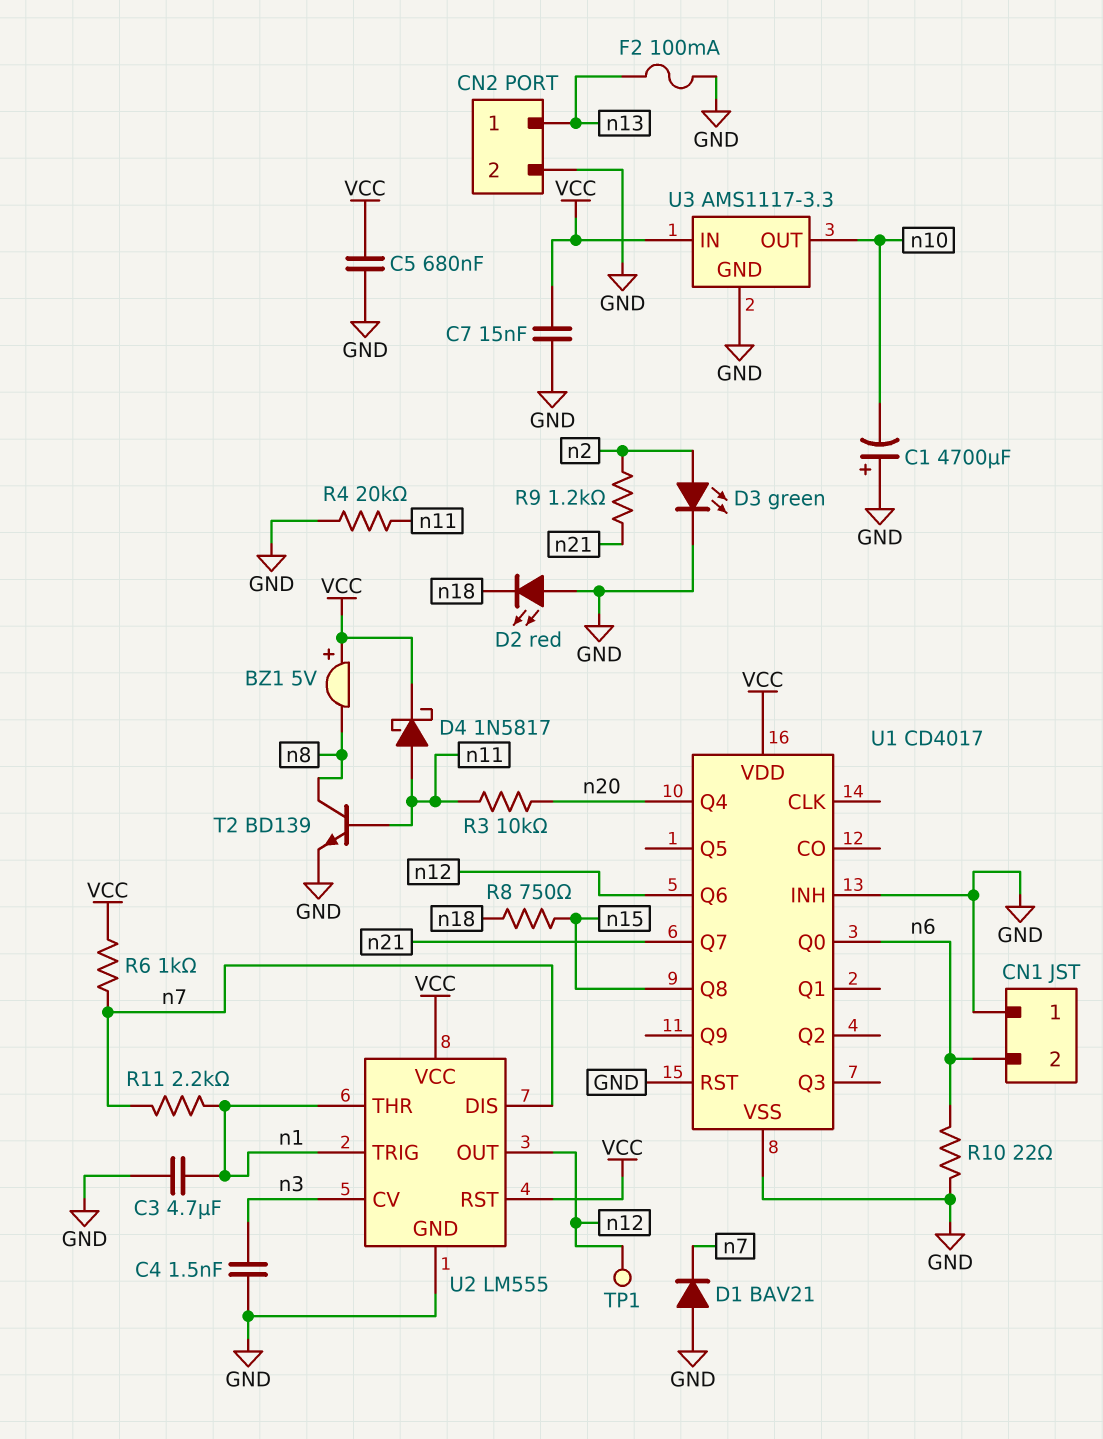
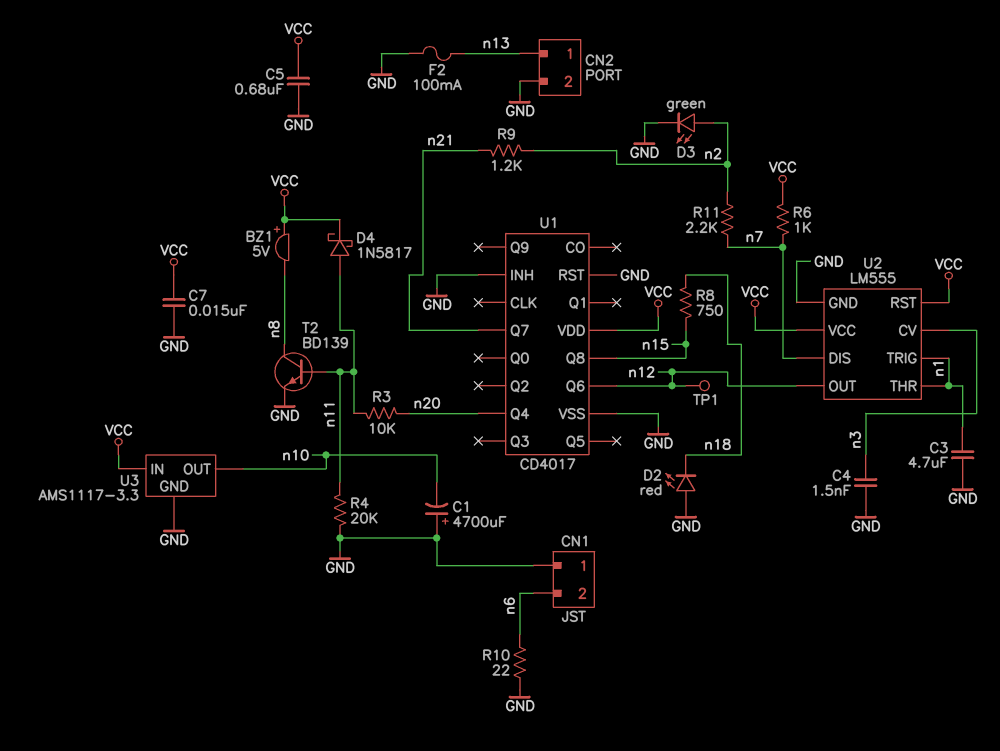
D1: diode BAV21 (A GND, K n7) -> none
R11: 2.2k (n1, n7) -> 2.2k (n2, n7)
U1 pin Q0: n6 -> none

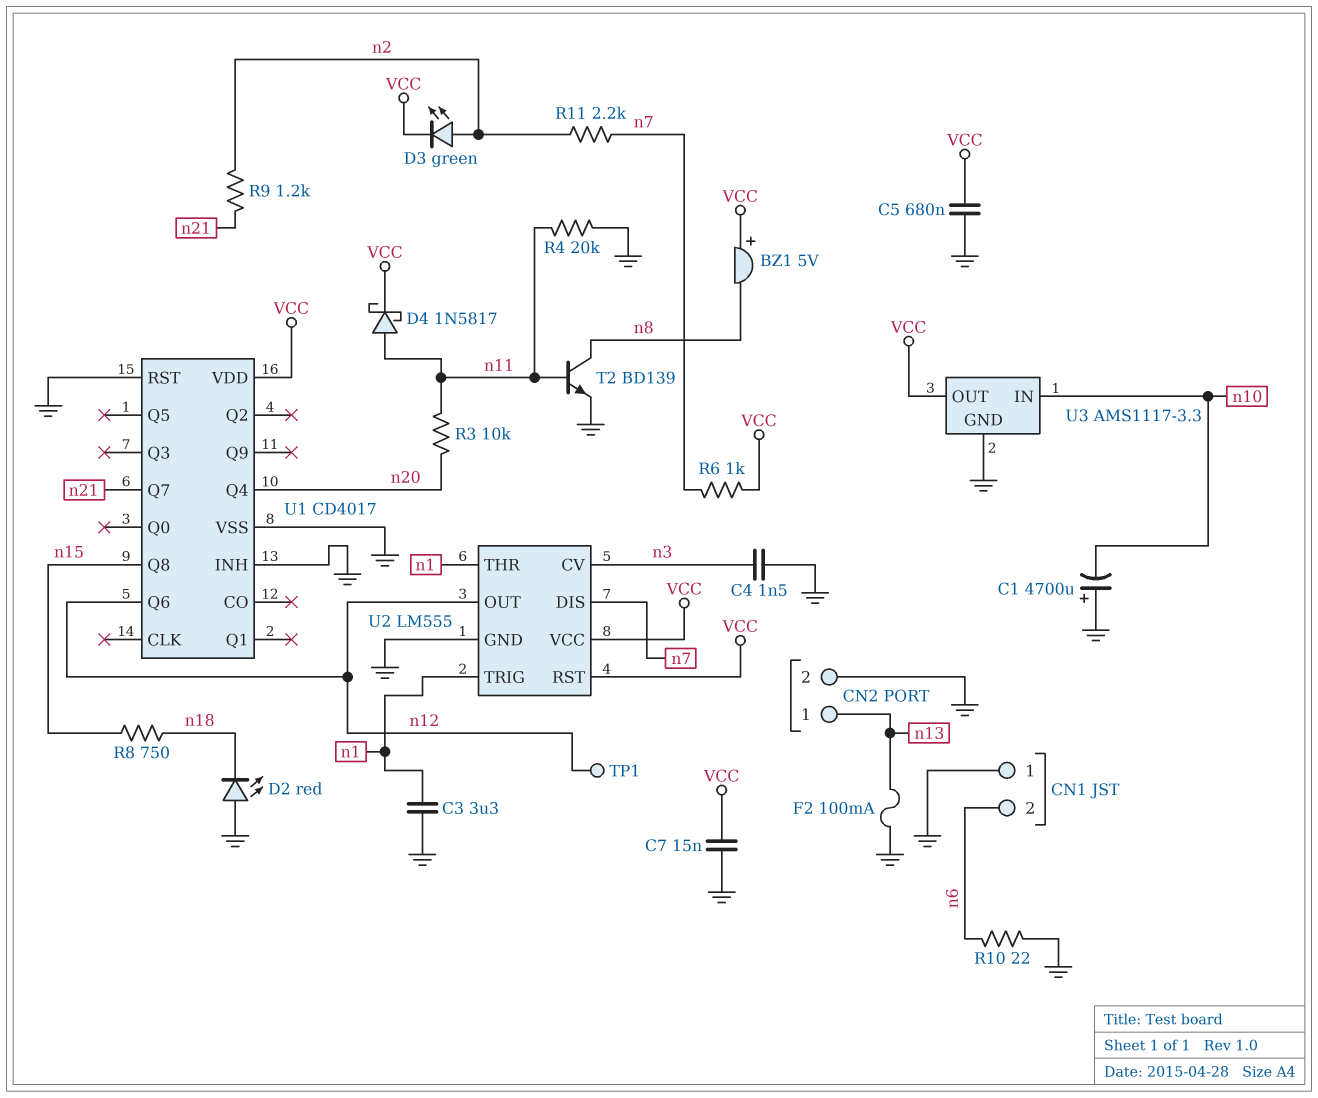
C3: 4.7uF (GND, n1) -> 3.3uF (GND, n1)
D3: LED green (A n2, K GND) -> LED green (A n2, K VCC)
U3 pin IN: VCC -> n10
U3 pin OUT: n10 -> VCC

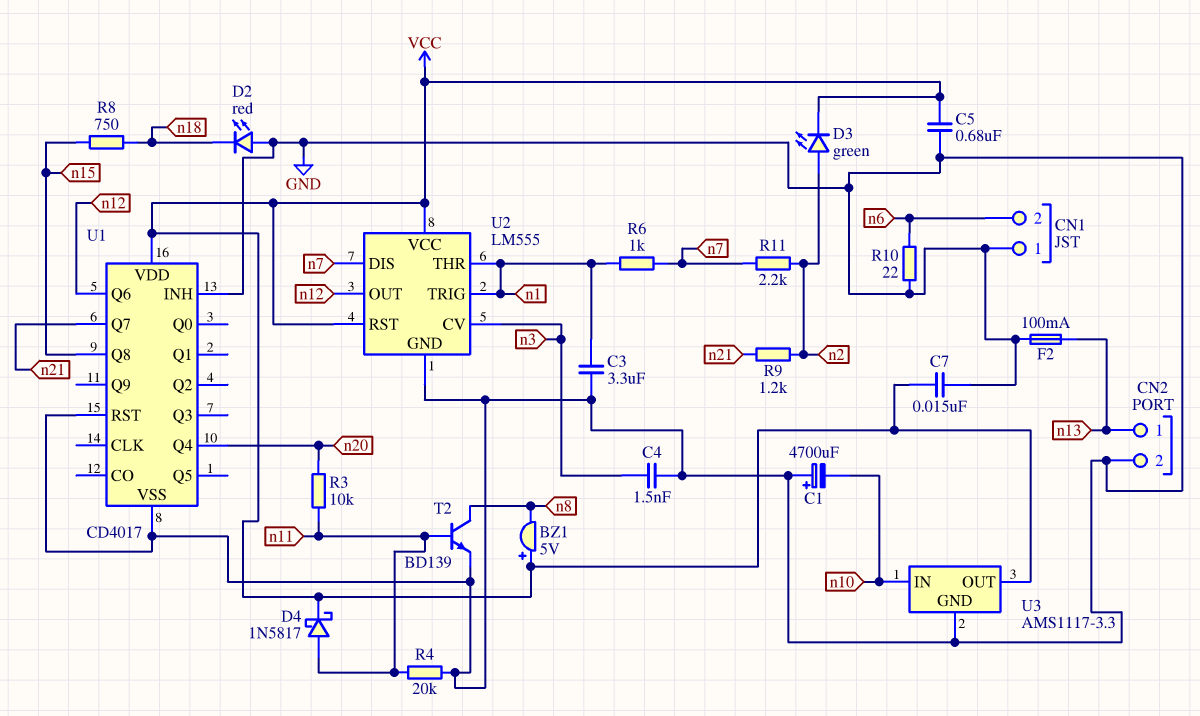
R6: 1k (VCC, n7) -> 1k (n1, n7)
TP1: test point (n12) -> none

